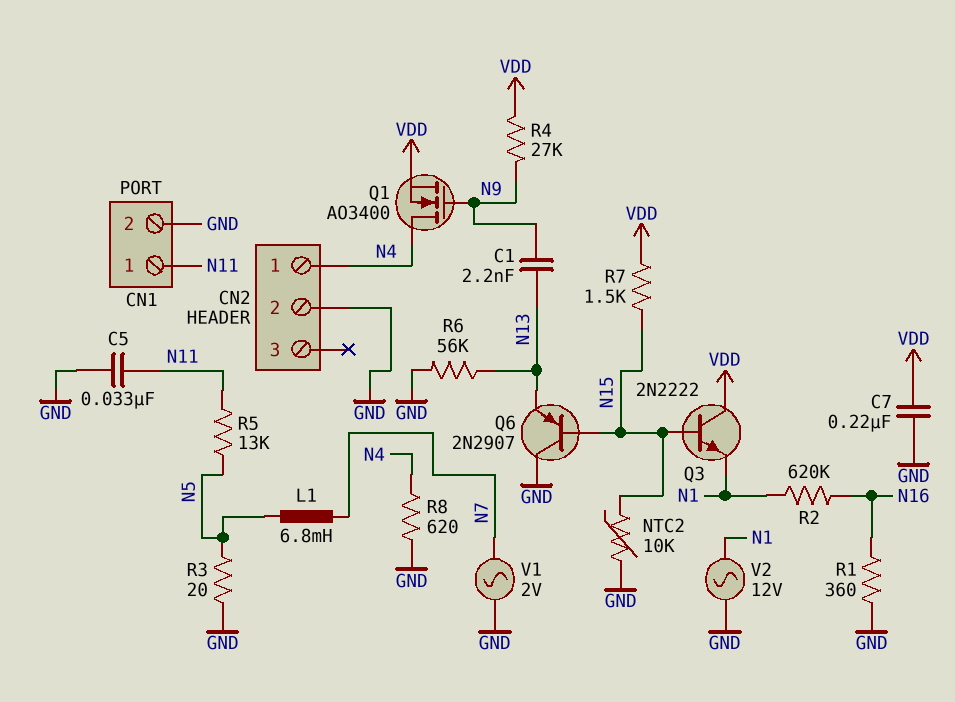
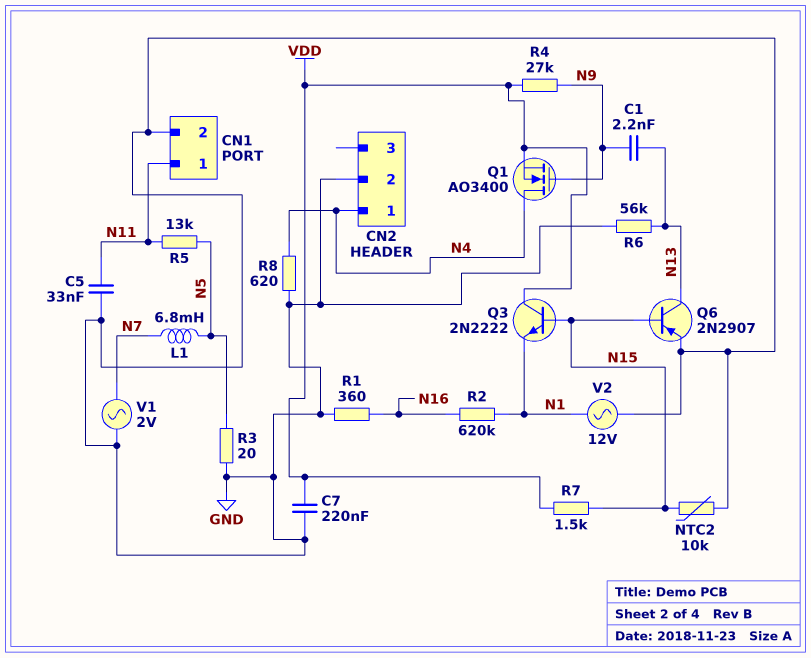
Q6: PNP 2N2907 (B N15, C GND, E N13) -> PNP 2N2907 (B N15, C N13, E GND)

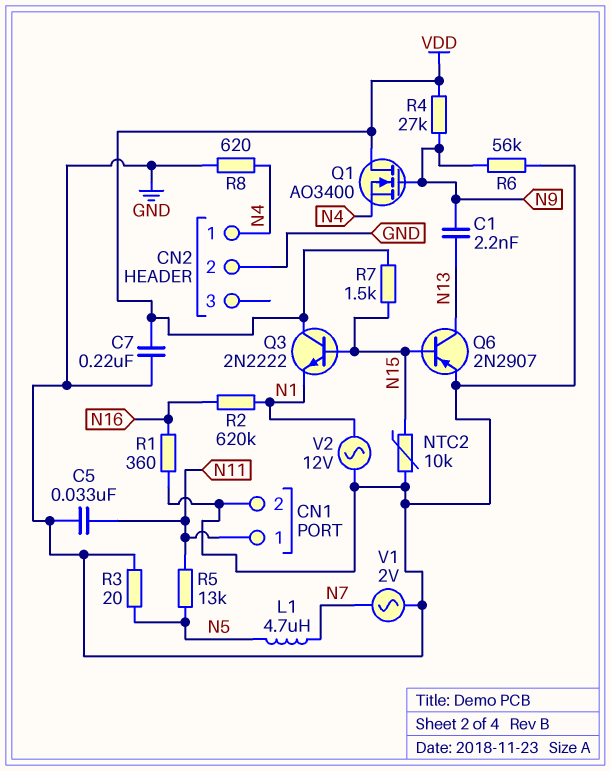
L1: 6.8mH (N5, N7) -> 4.7uH (N5, N7)
Q1: NMOS AO3400 (G N9, D N4, S VDD) -> NMOS AO3400 (G N9, D VDD, S N4)
R6: 56k (GND, N13) -> 56k (GND, N9)

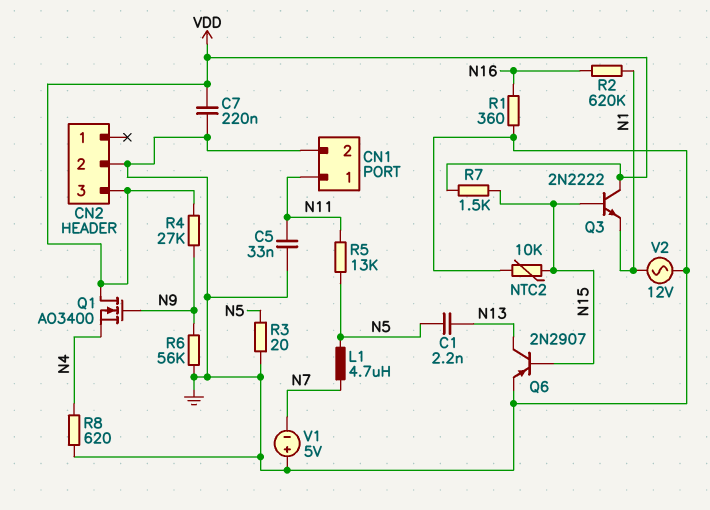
C1: 2.2nF (N9, N13) -> 2.2nF (N5, N13)
CN2 pin 1: N4 -> none
CN2 pin 3: none -> VDD
V1: AC 2V (GND, N7) -> 5V (plus GND, minus N7)

